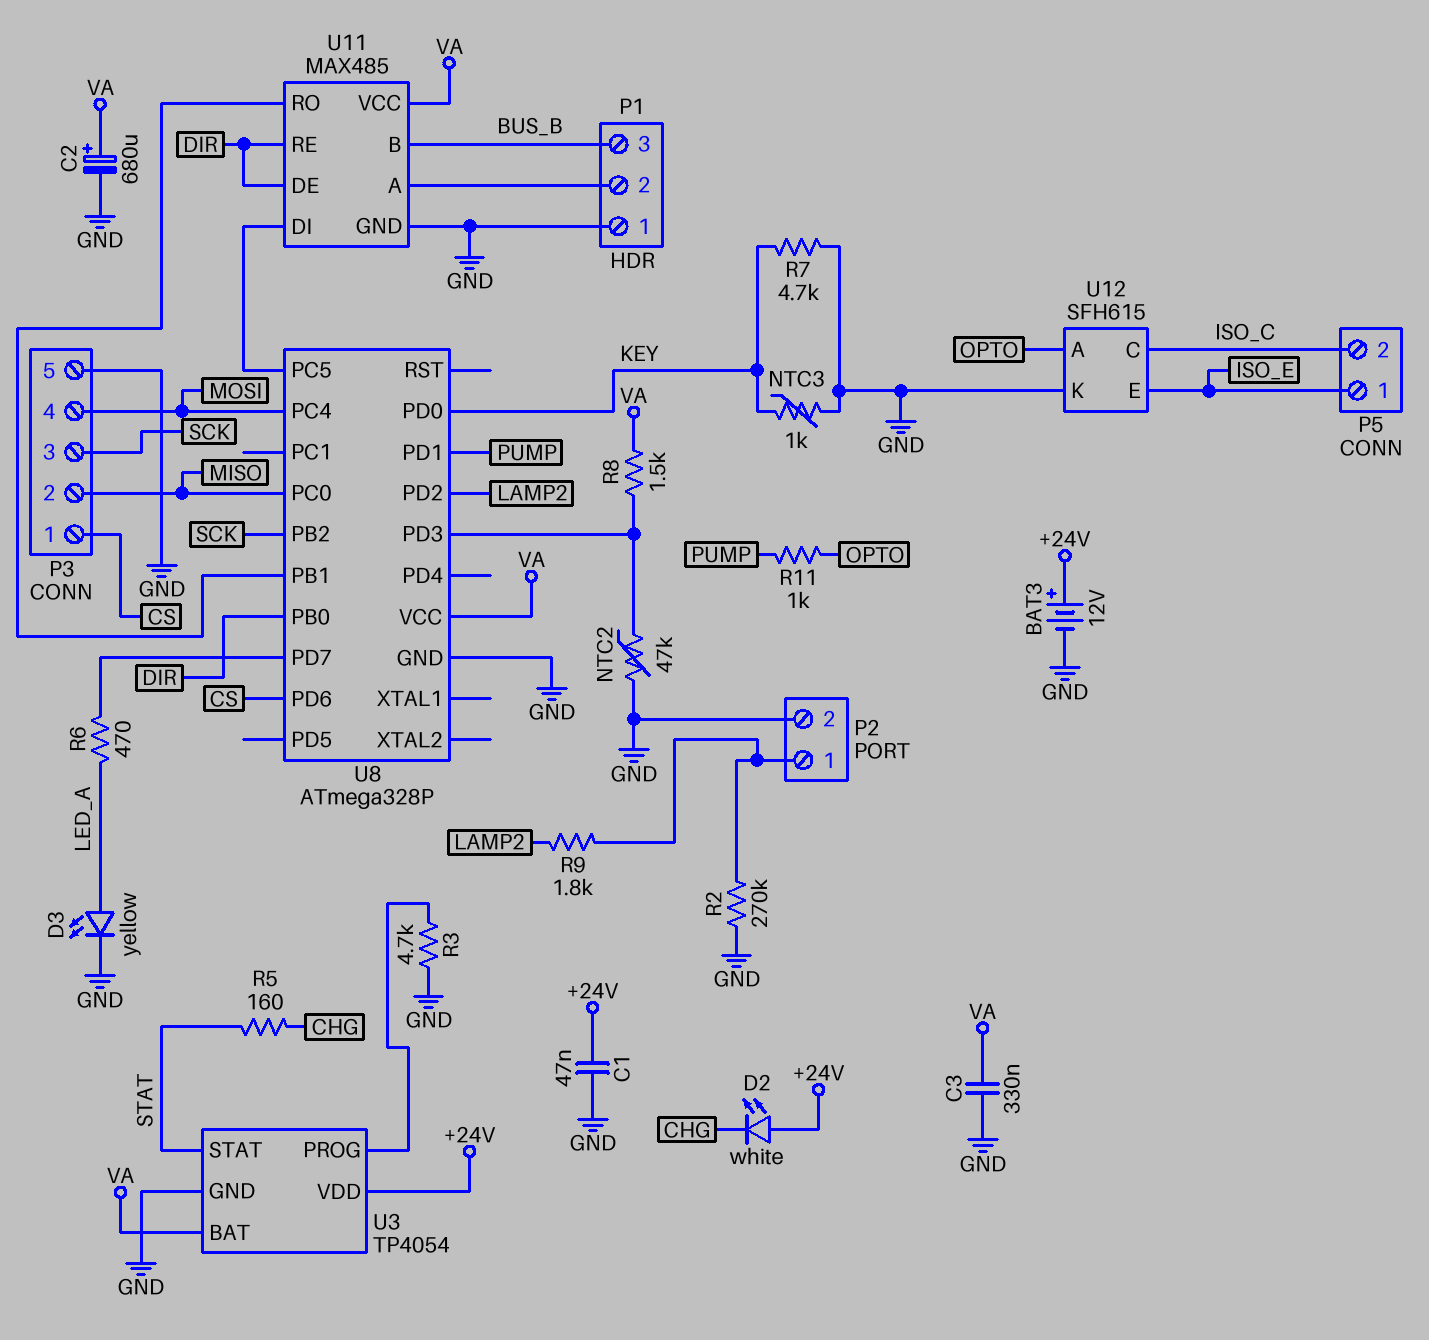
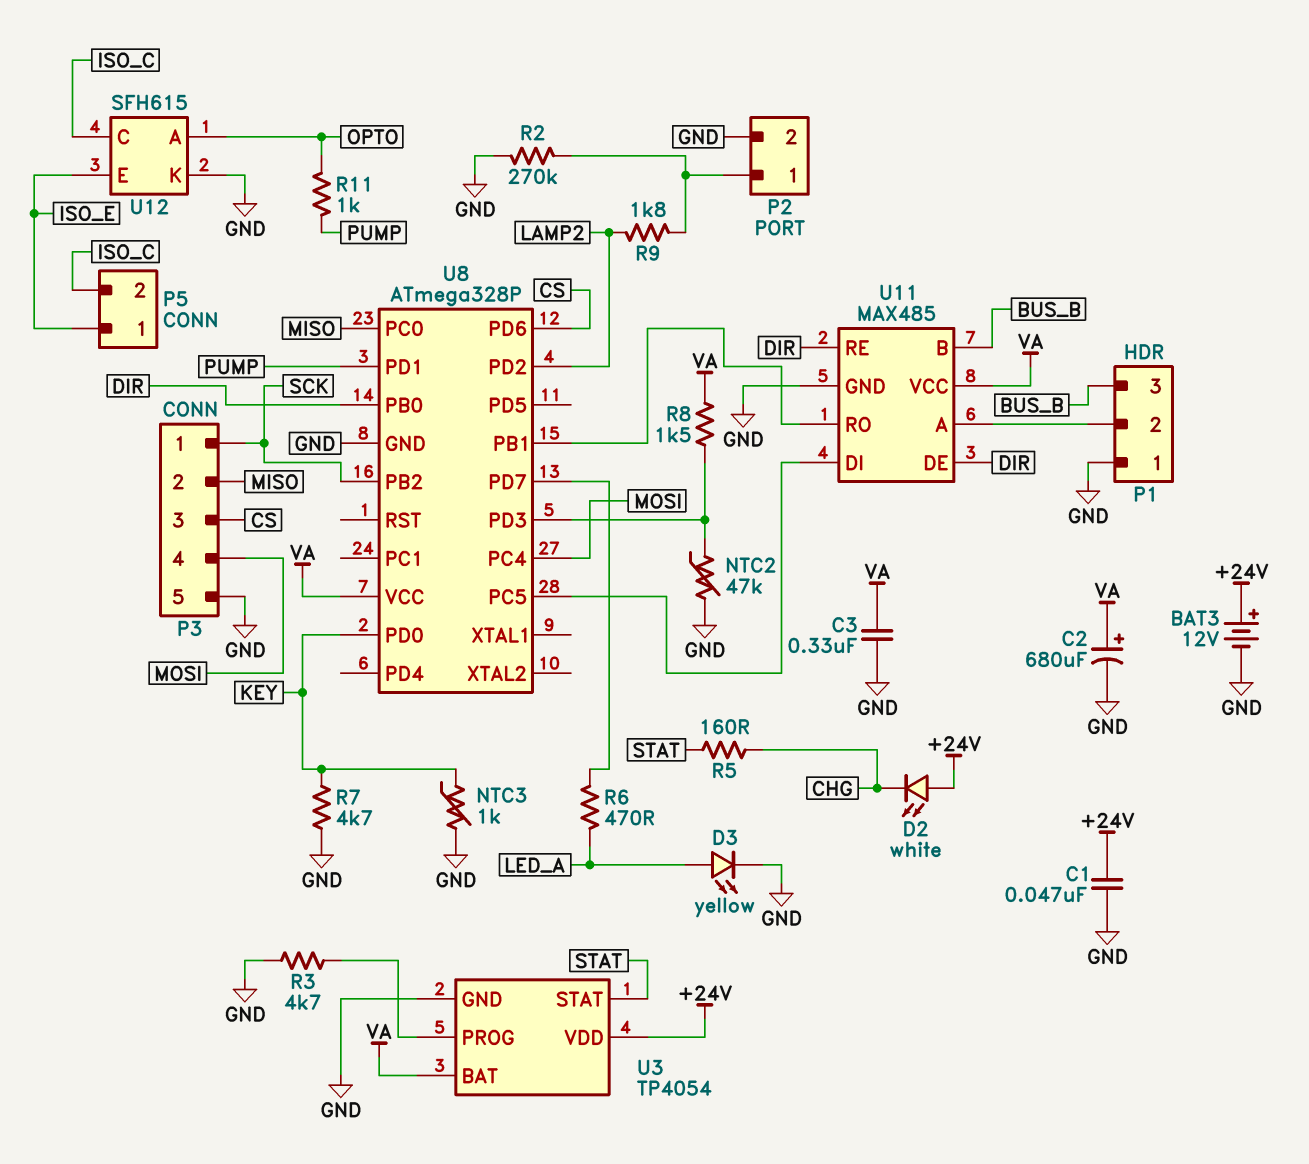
P3 pin 1: CS -> SCK
P3 pin 3: SCK -> CS

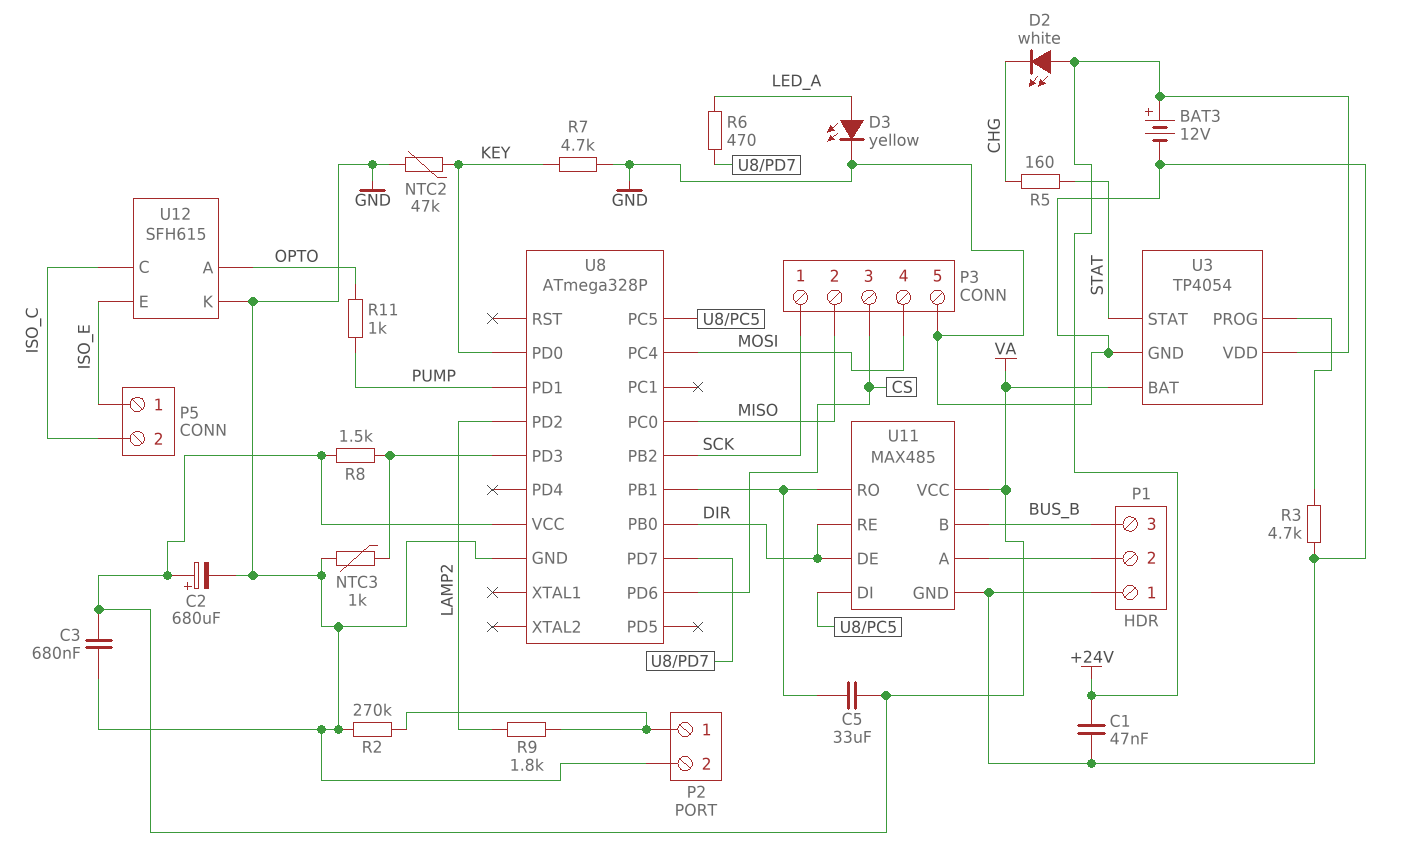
C3: 330nF (GND, VA) -> 680nF (GND, VA)
C5: none -> 33uF (U8/PB1, VA)
NTC2: 47k (GND, U8/PD3) -> 47k (GND, KEY)
NTC3: 1k (GND, KEY) -> 1k (GND, U8/PD3)

